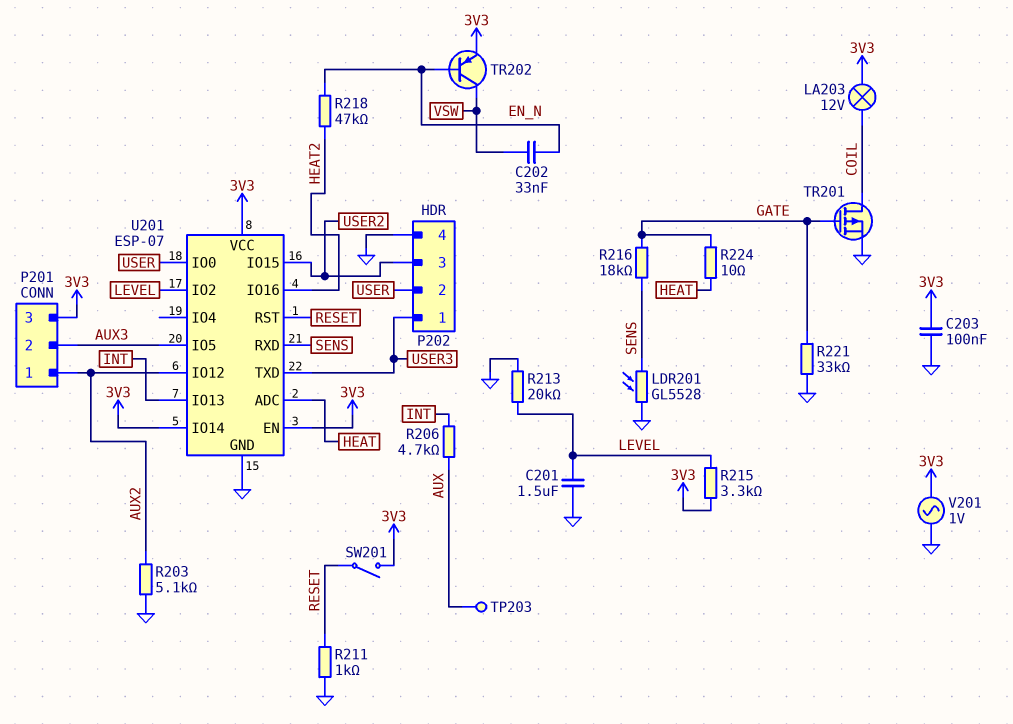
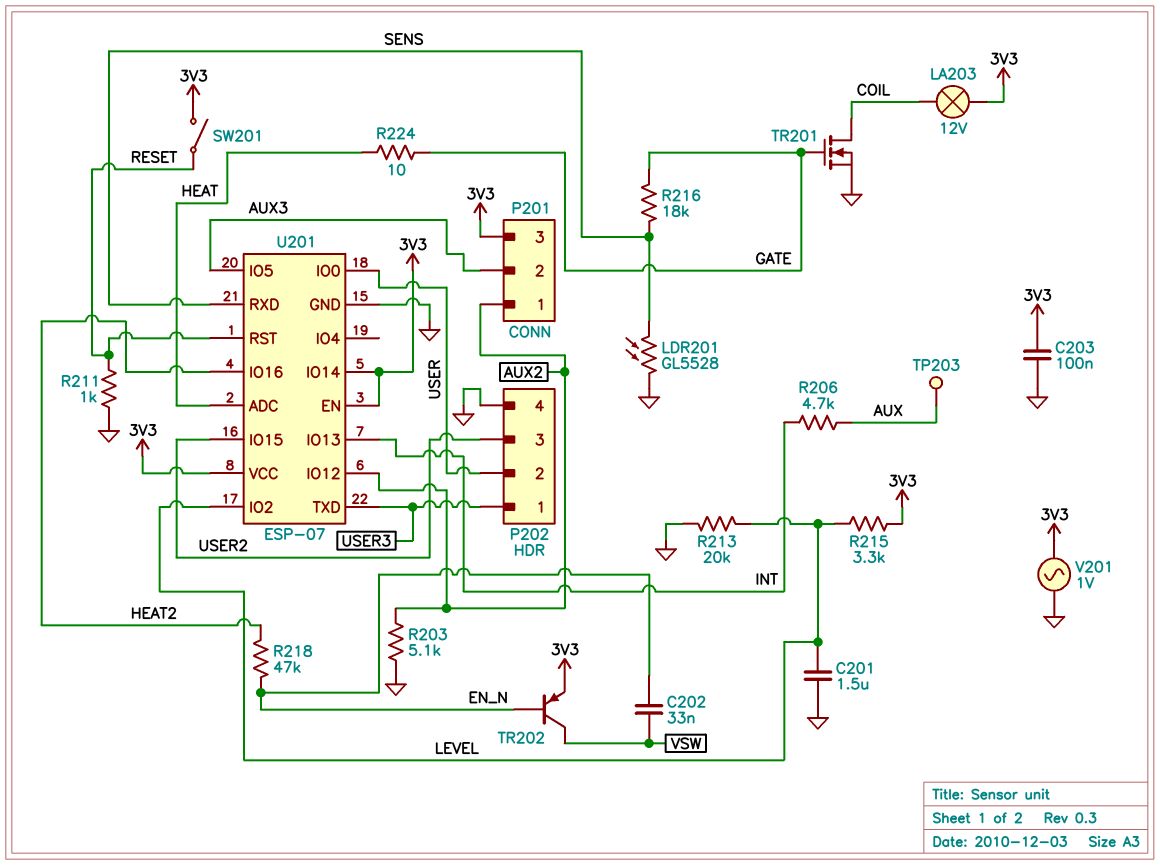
R221: 33k (GATE, GND) -> none
TR201: PMOS (G GATE, D COIL, S GND) -> NMOS (G GATE, D COIL, S GND)

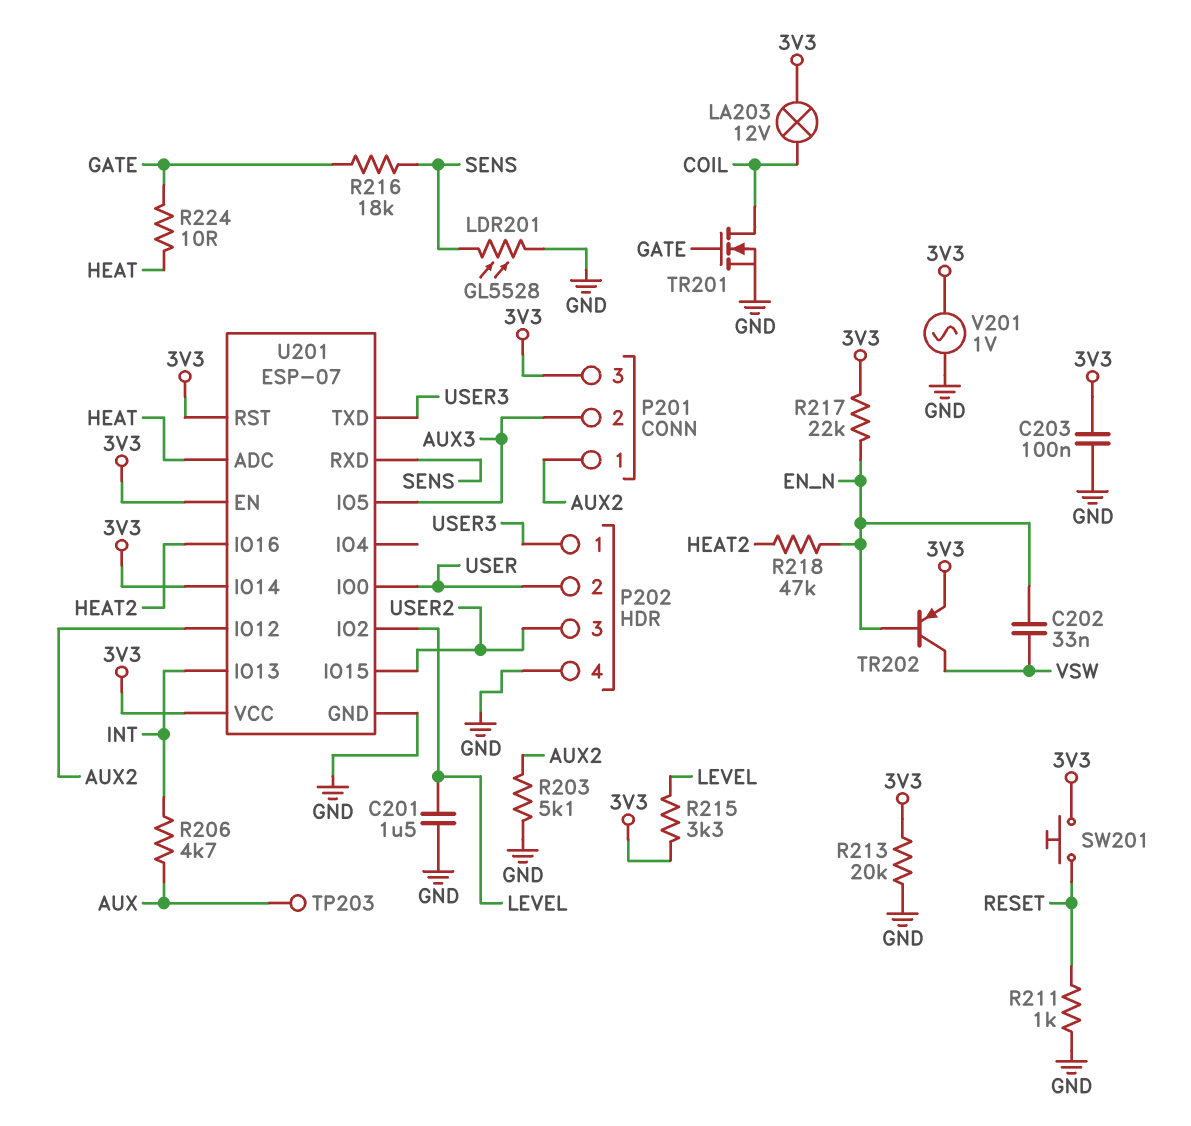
R213: 20k (GND, LEVEL) -> 20k (3V3, GND)
R217: none -> 22k (3V3, EN_N)
SW201: switch (3V3, RESET) -> button (3V3, RESET)
U201 pin RST: RESET -> 3V3

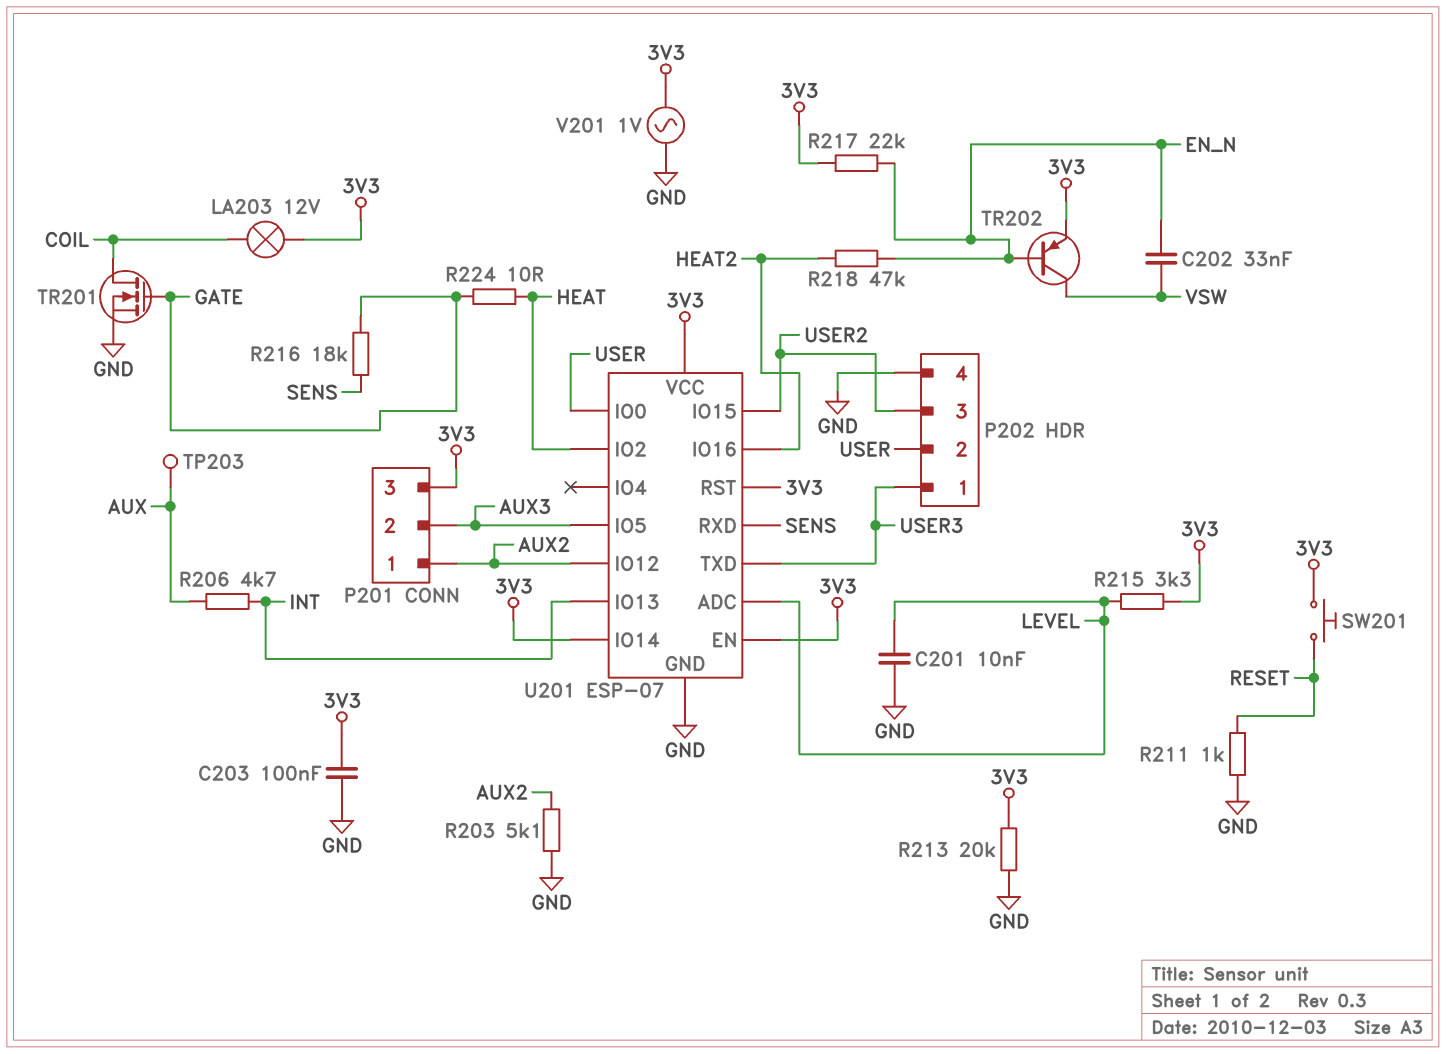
C201: 1.5uF (GND, LEVEL) -> 10nF (GND, LEVEL)
LDR201: GL5528 (GND, SENS) -> none
U201 pin ADC: HEAT -> LEVEL
U201 pin IO2: LEVEL -> HEAT

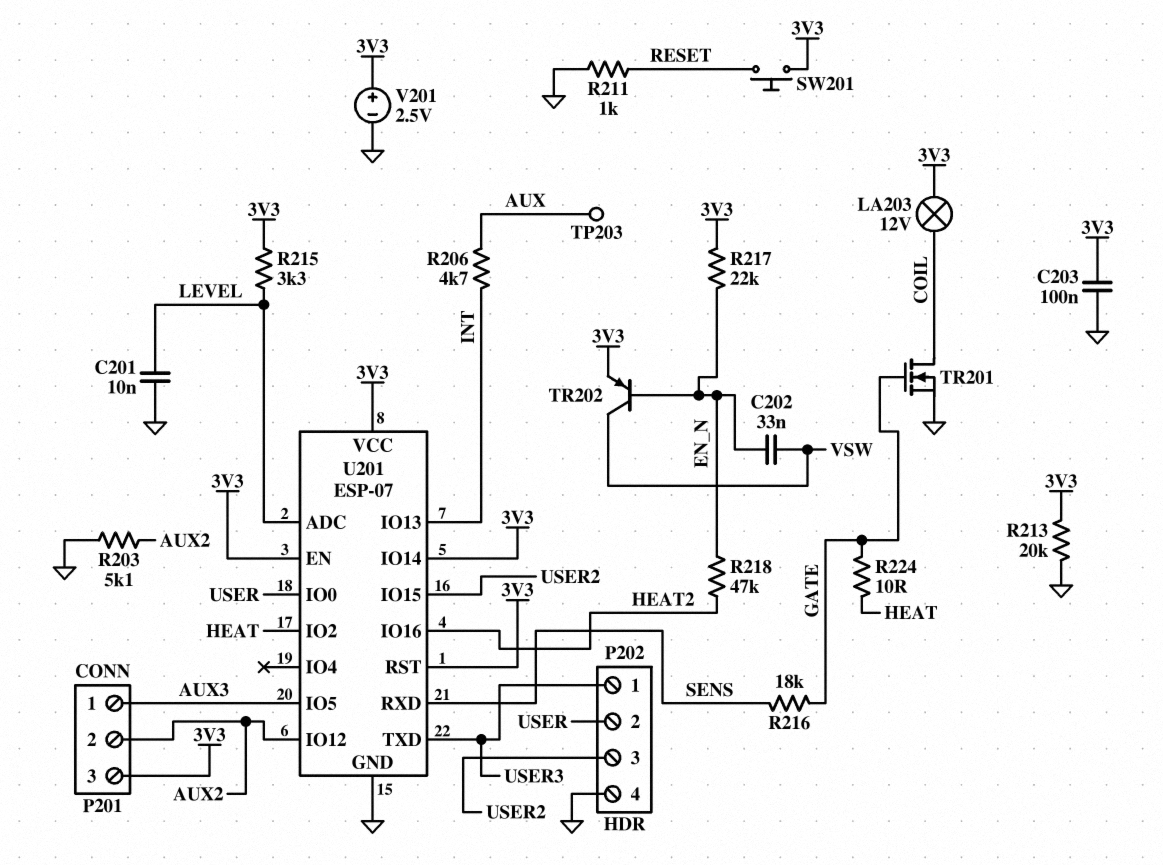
P201 pin 1: AUX2 -> AUX3
P201 pin 2: AUX3 -> AUX2
V201: AC 1V (3V3, GND) -> 2.5V (plus 3V3, minus GND)

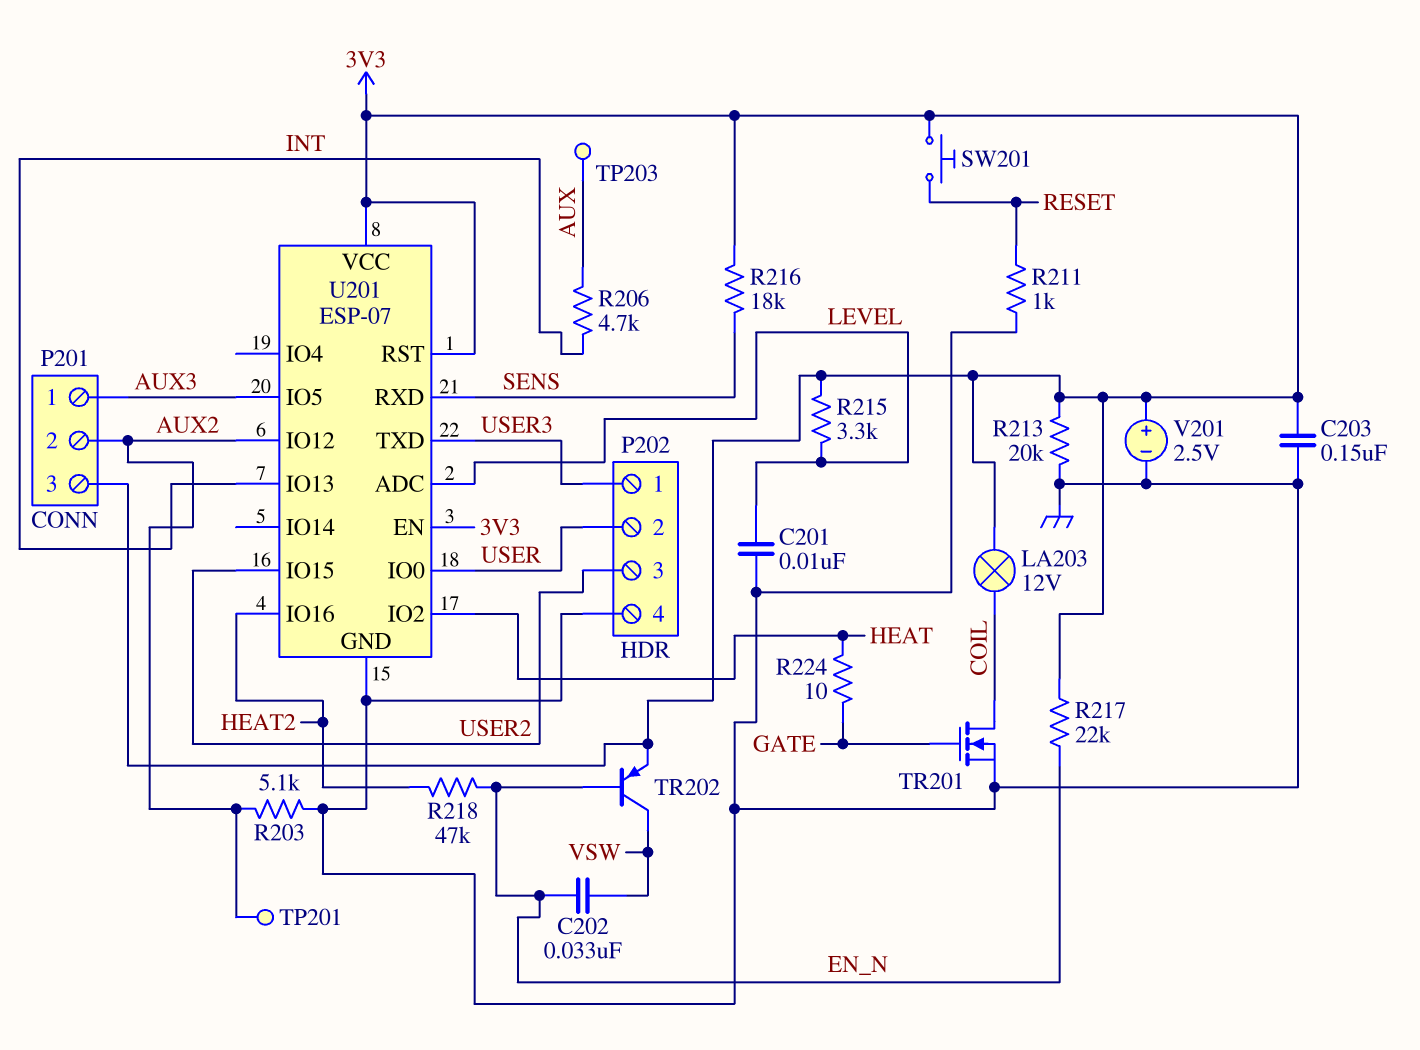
C203: 100nF (3V3, GND) -> 150nF (3V3, GND)
R216: 18k (GATE, SENS) -> 18k (3V3, SENS)
TP201: none -> test point (AUX2)
U201 pin IO14: 3V3 -> none

